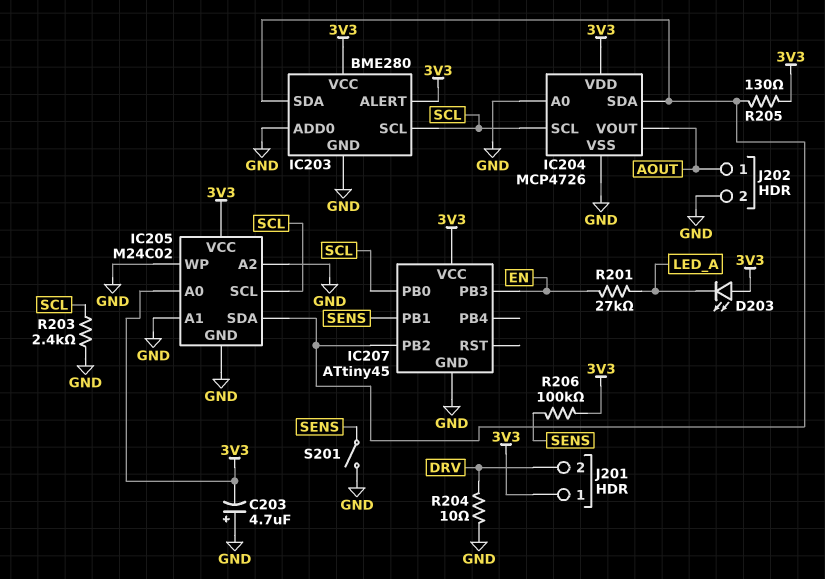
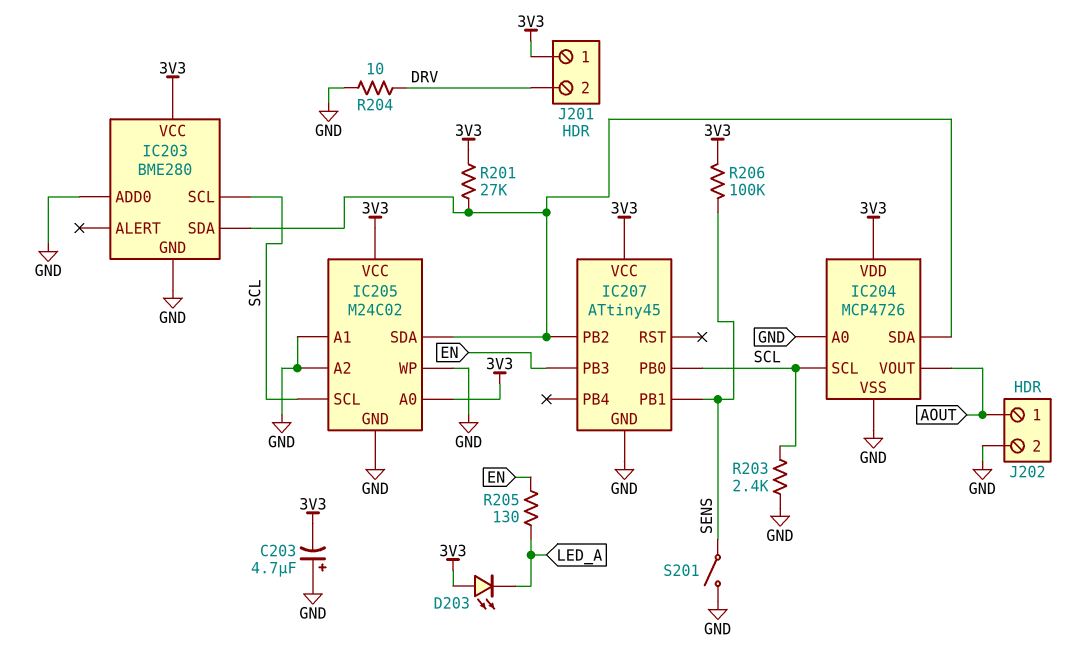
IC203 pin ALERT: 3V3 -> none
R201: 27k (EN, LED_A) -> 27k (3V3, IC203/SDA)
R205: 130 (3V3, IC203/SDA) -> 130 (EN, LED_A)

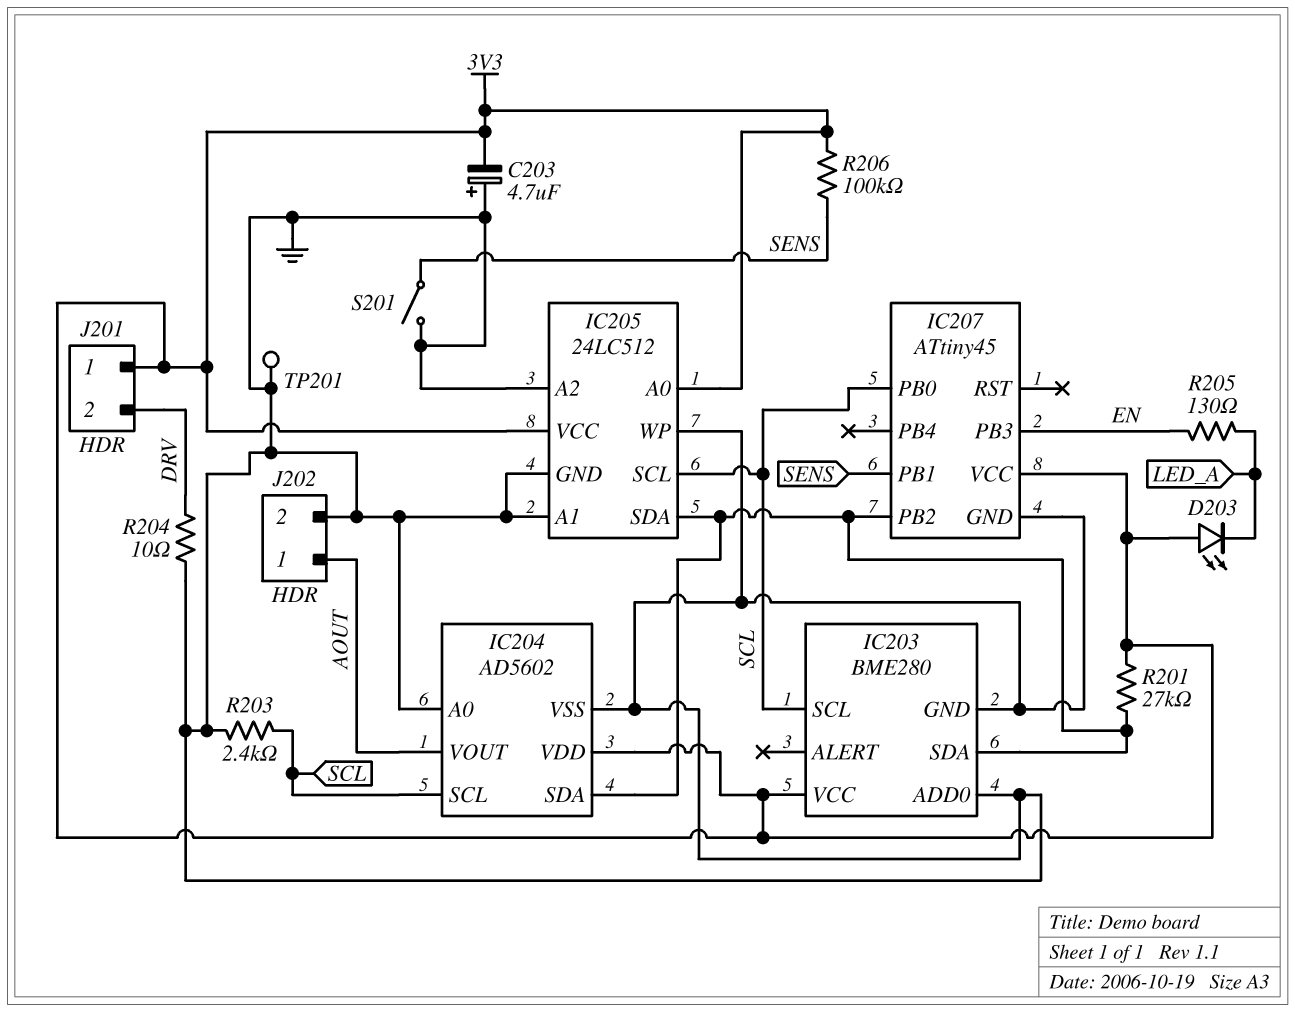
IC204: MCP4726 -> AD5602
IC205: M24C02 -> 24LC512
TP201: none -> test point (GND)

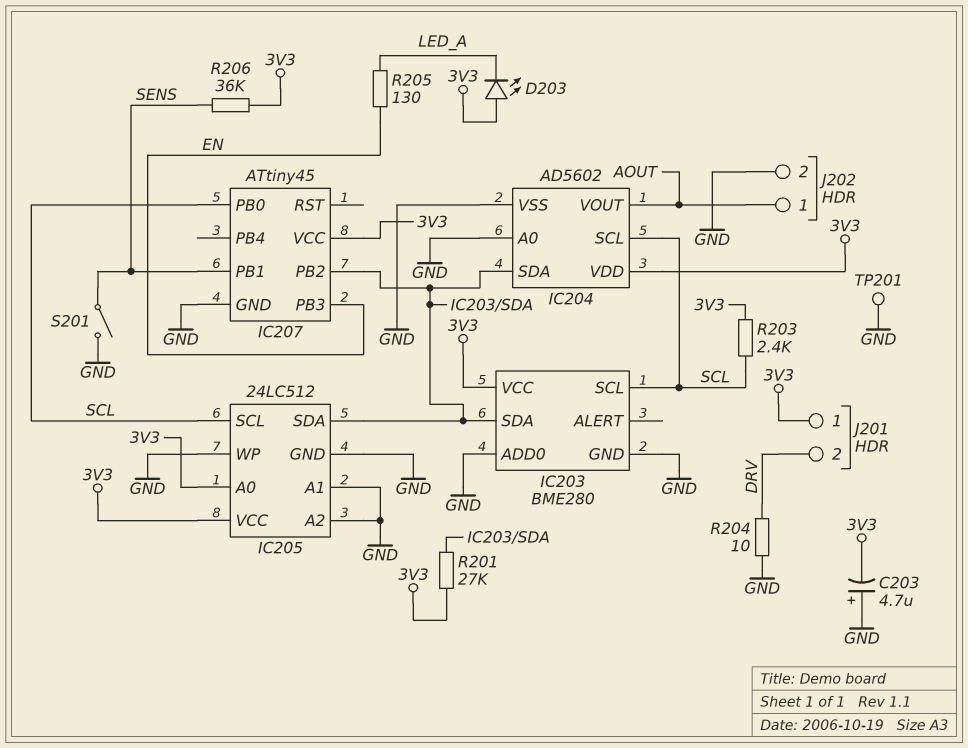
R203: 2.4k (GND, SCL) -> 2.4k (3V3, SCL)
R206: 100k (3V3, SENS) -> 36k (3V3, SENS)

